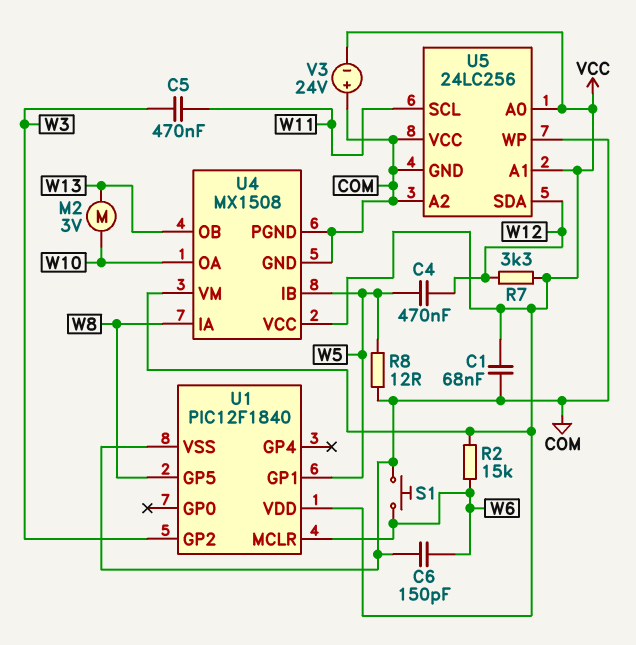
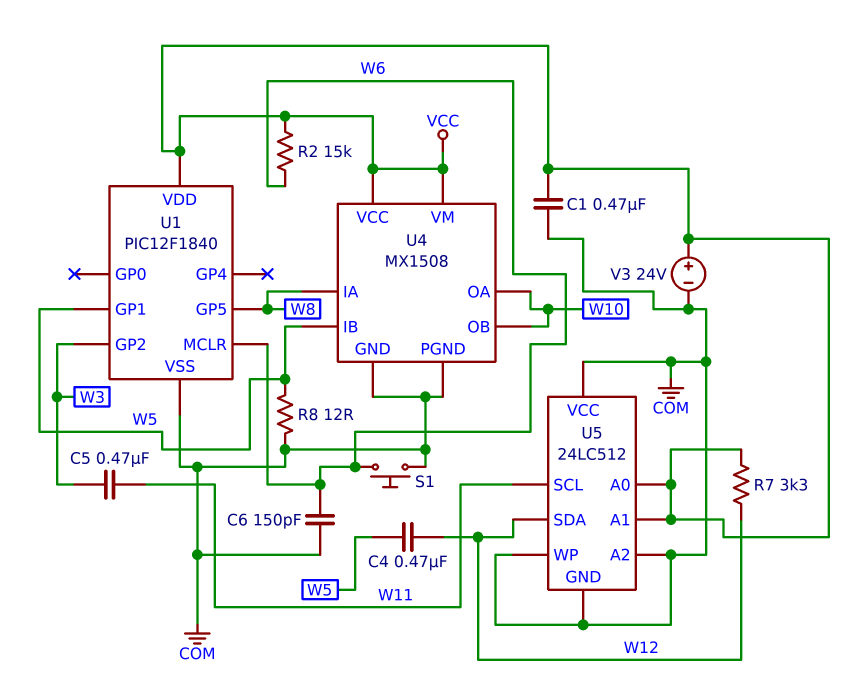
C1: 68nF (COM, VCC) -> 470nF (COM, VCC)
M2: motor 3V (W10, W13) -> none
U4 pin OB: W13 -> W10
U5: 24LC256 -> 24LC512
V3: 24V (plus COM, minus VCC) -> 24V (plus VCC, minus COM)

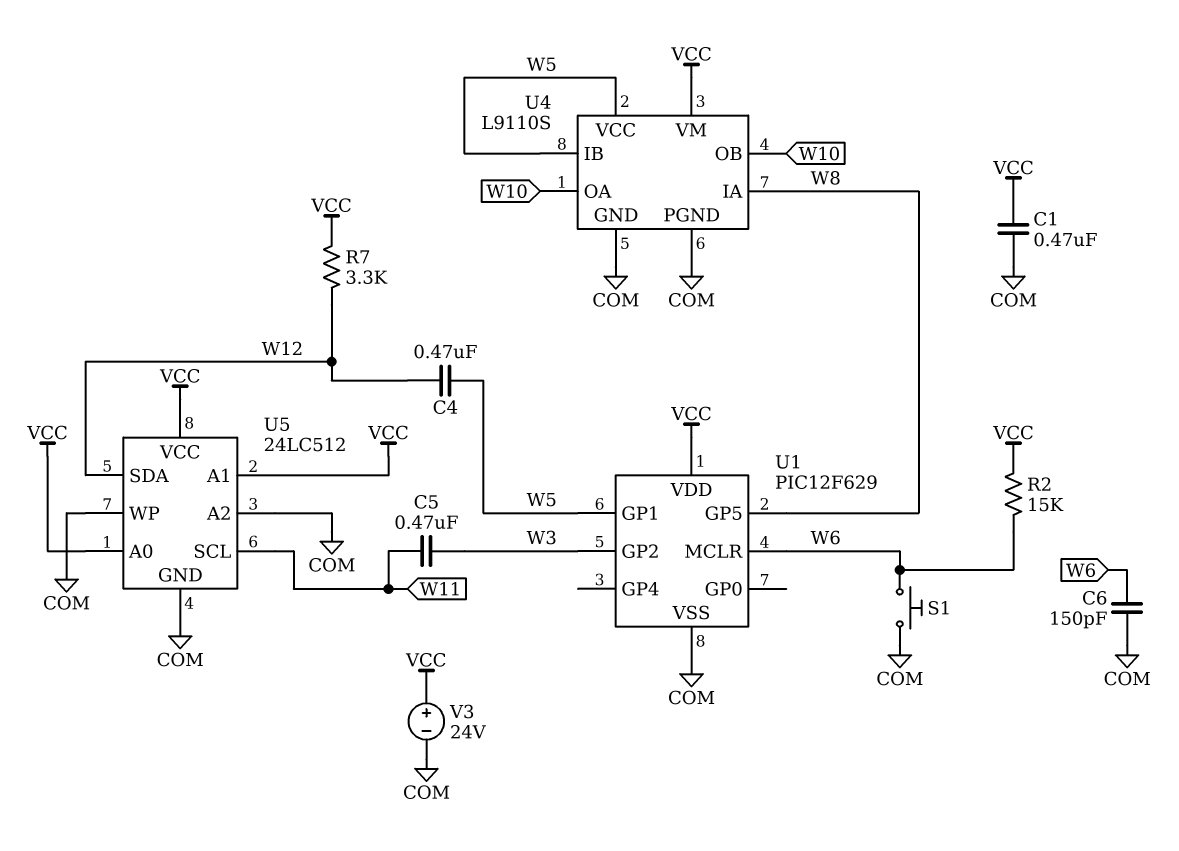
R8: 12 (COM, W5) -> none
U1: PIC12F1840 -> PIC12F629
U4: MX1508 -> L9110S
U4 pin VCC: VCC -> W5
U5 pin VCC: COM -> VCC

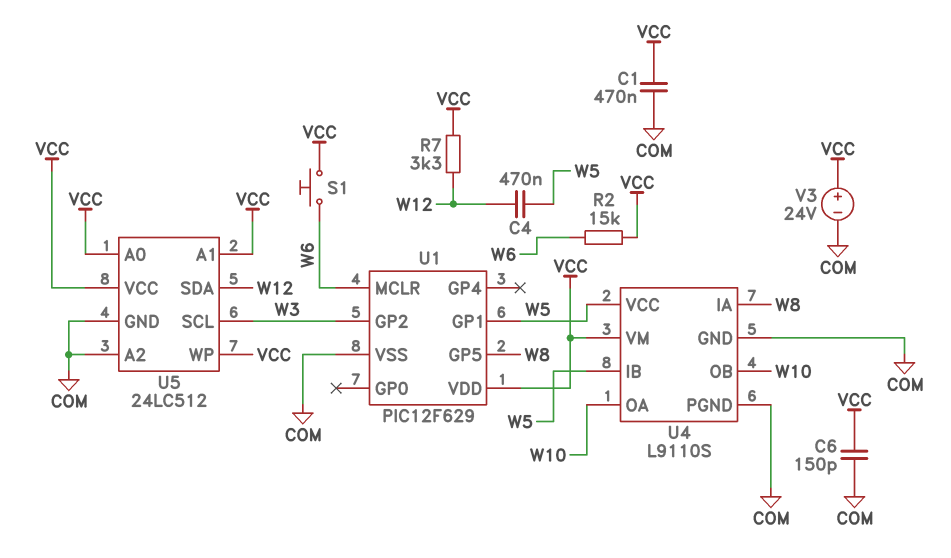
C5: 470nF (W3, W11) -> none
C6: 150pF (COM, W6) -> 150pF (COM, VCC)
S1: button (COM, W6) -> button (VCC, W6)
U5 pin SCL: W11 -> W3
U5 pin WP: COM -> VCC

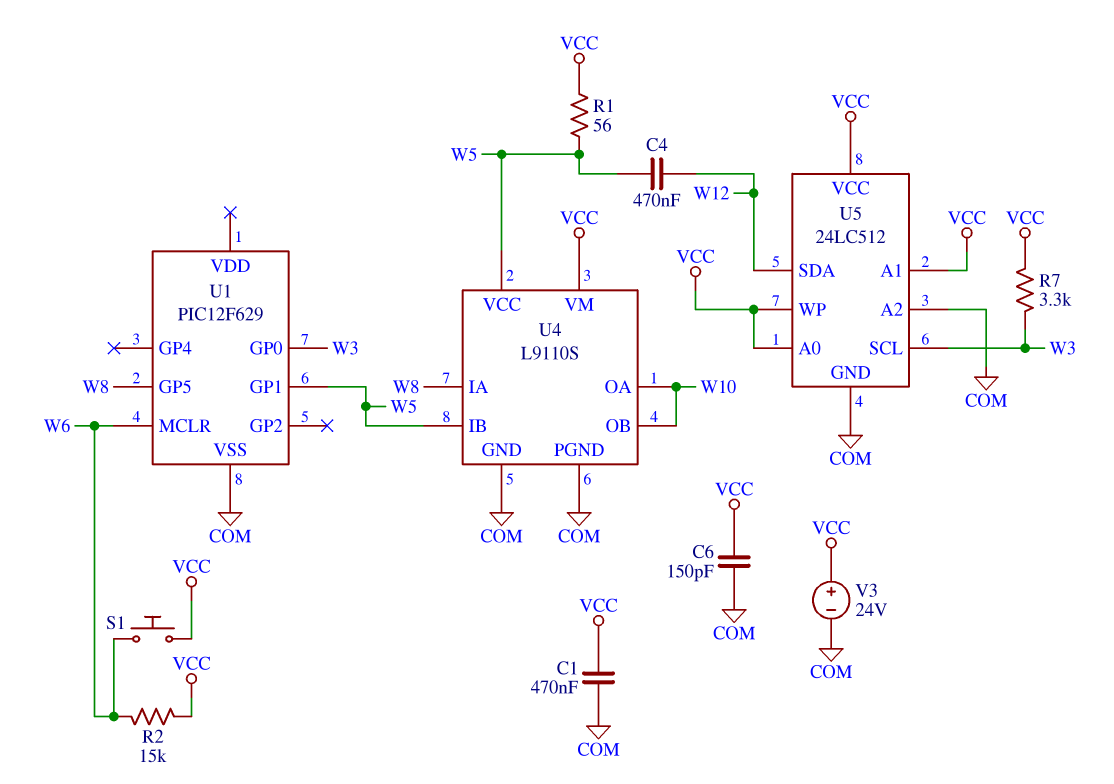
R1: none -> 56 (VCC, W5)
R7: 3.3k (VCC, W12) -> 3.3k (VCC, W3)
U1 pin GP0: none -> W3
U1 pin GP2: W3 -> none
U1 pin VDD: VCC -> none

